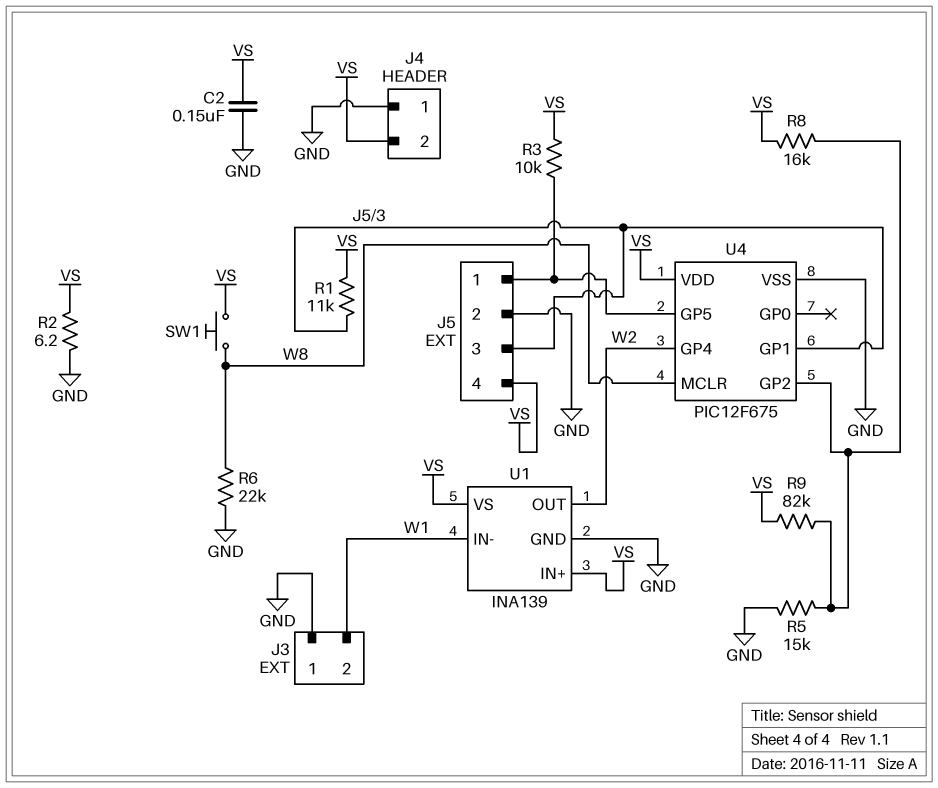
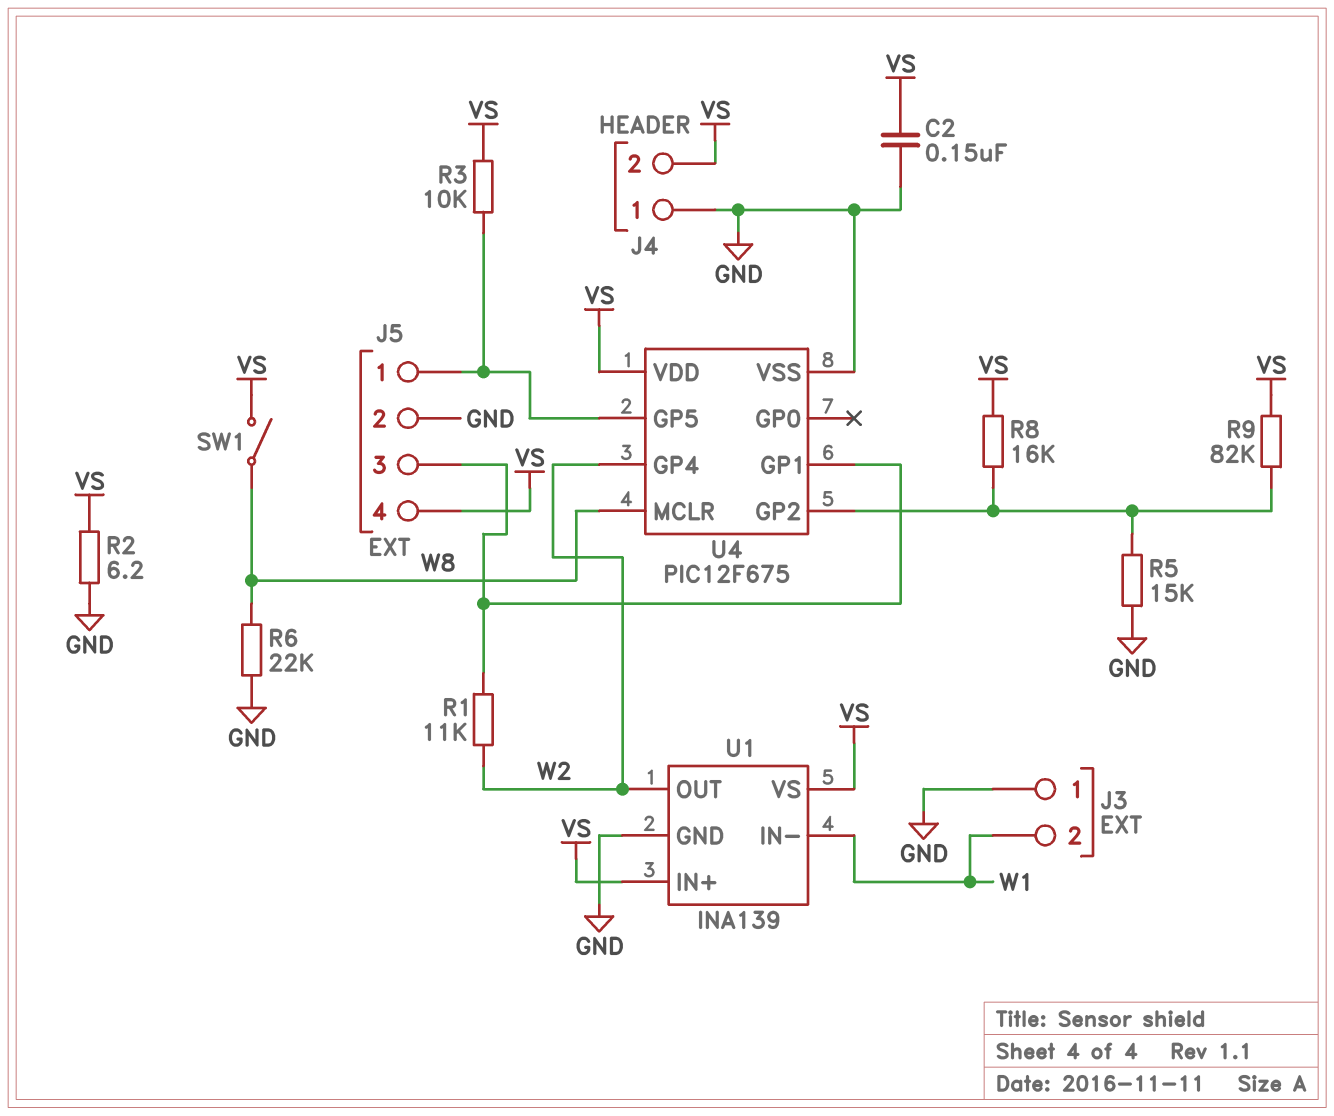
R1: 11k (J5/3, VS) -> 11k (J5/3, W2)
SW1: button (VS, W8) -> switch (VS, W8)

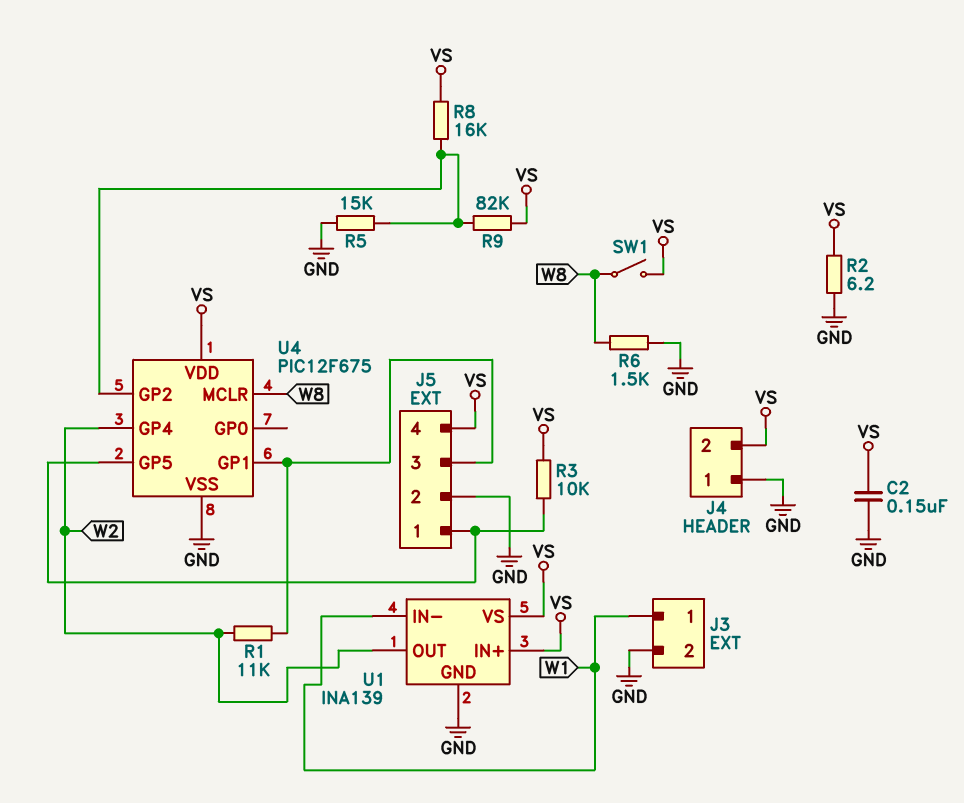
J3 pin 1: GND -> W1
J3 pin 2: W1 -> GND
R6: 22k (GND, W8) -> 1.5k (GND, W8)

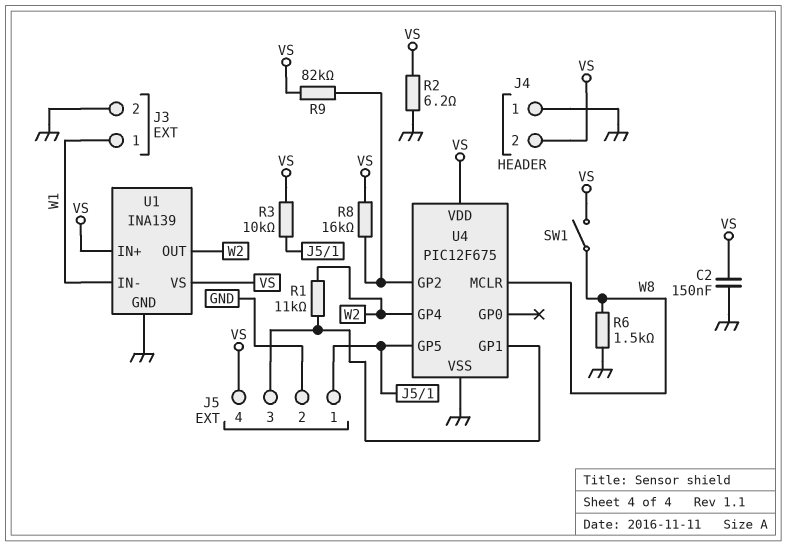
R5: 15k (GND, U4/GP2) -> none

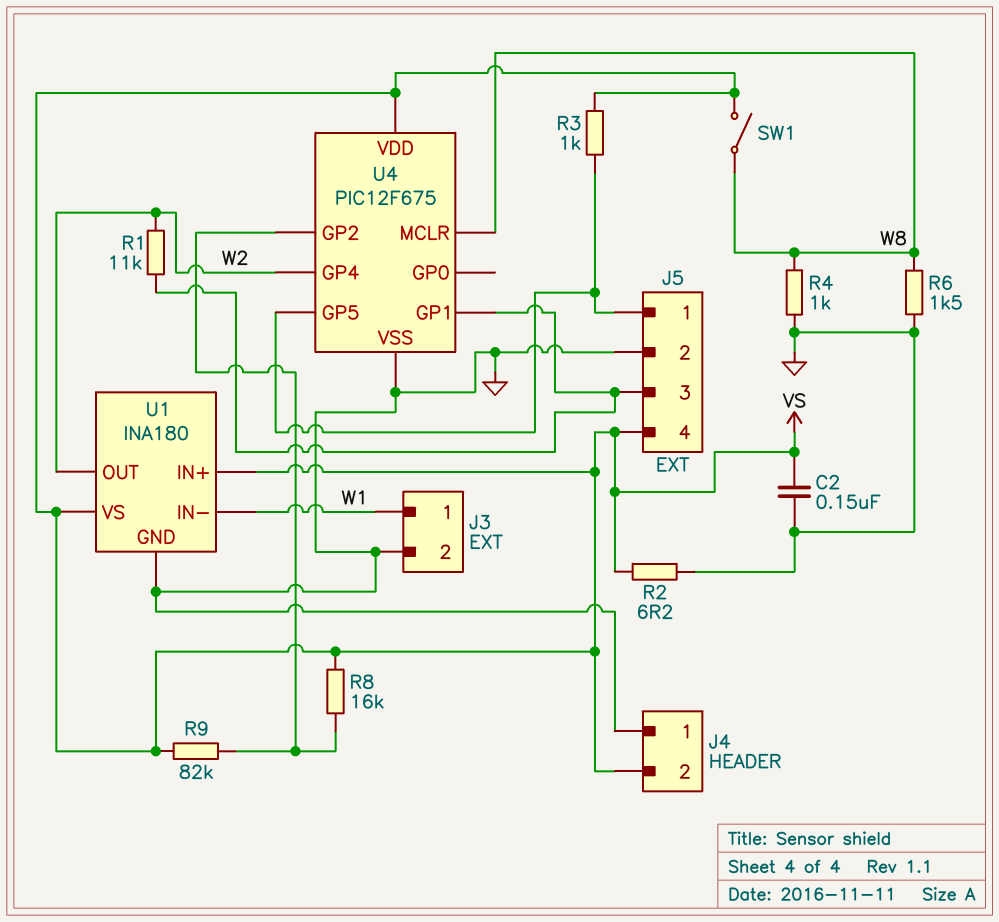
R3: 10k (J5/1, VS) -> 1k (J5/1, VS)
R4: none -> 1k (GND, W8)
U1: INA139 -> INA180

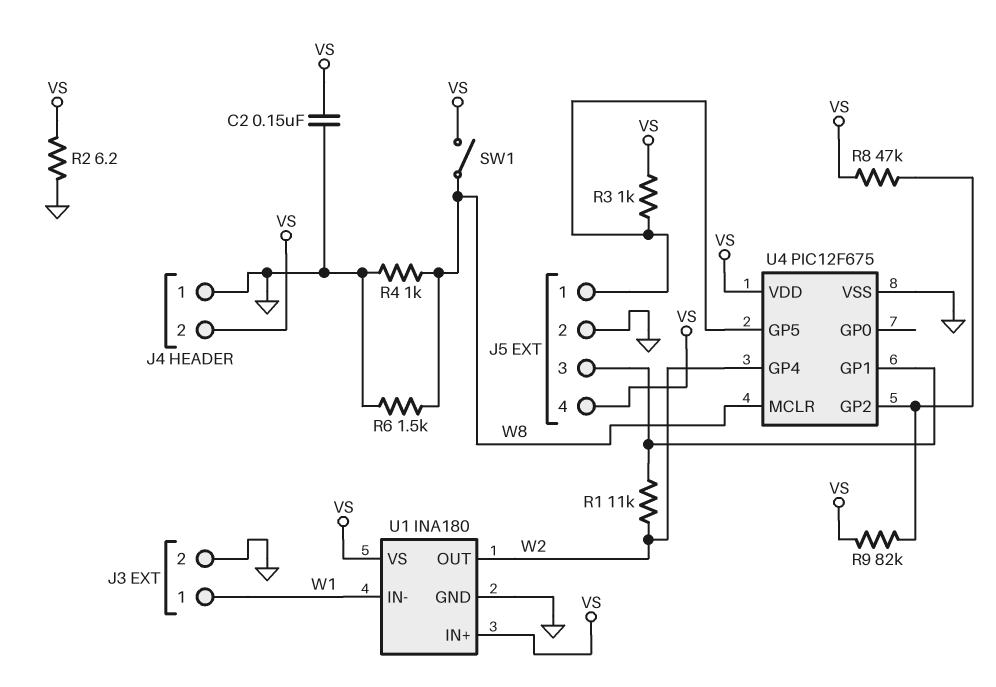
R8: 16k (U4/GP2, VS) -> 47k (U4/GP2, VS)

